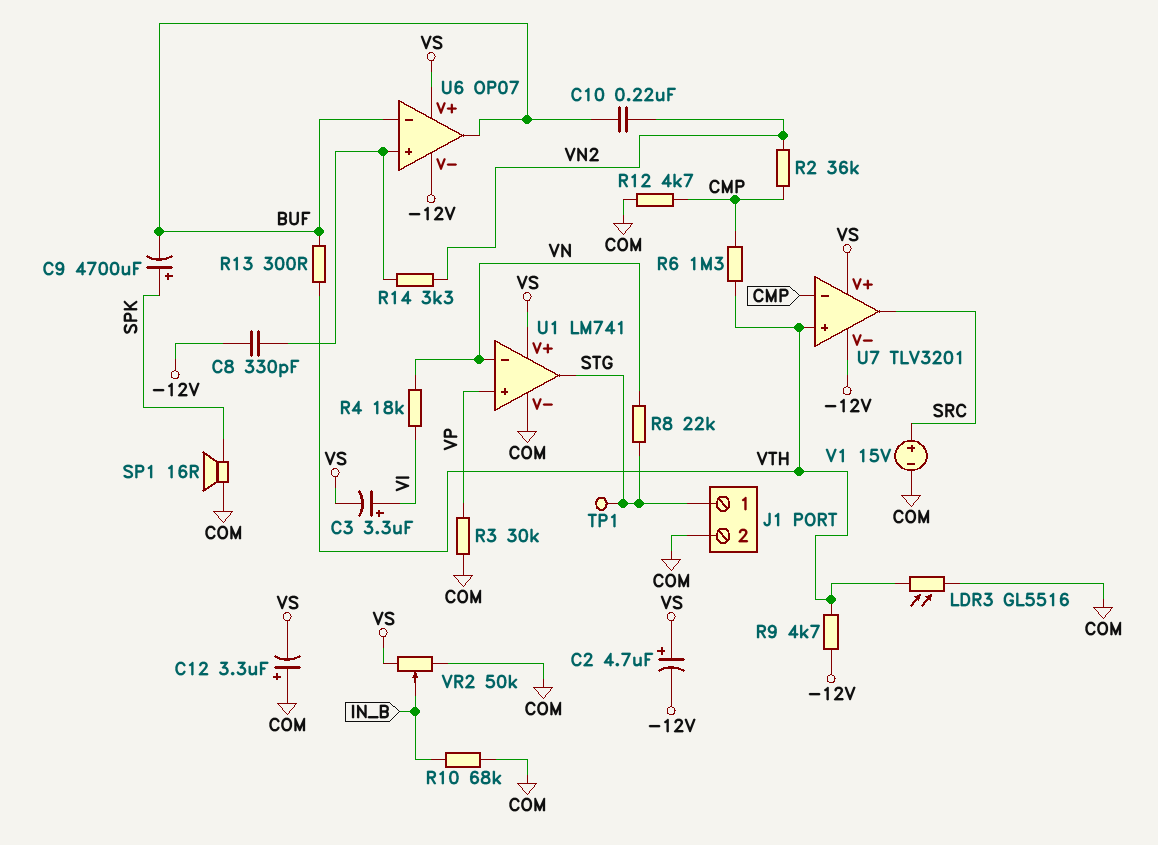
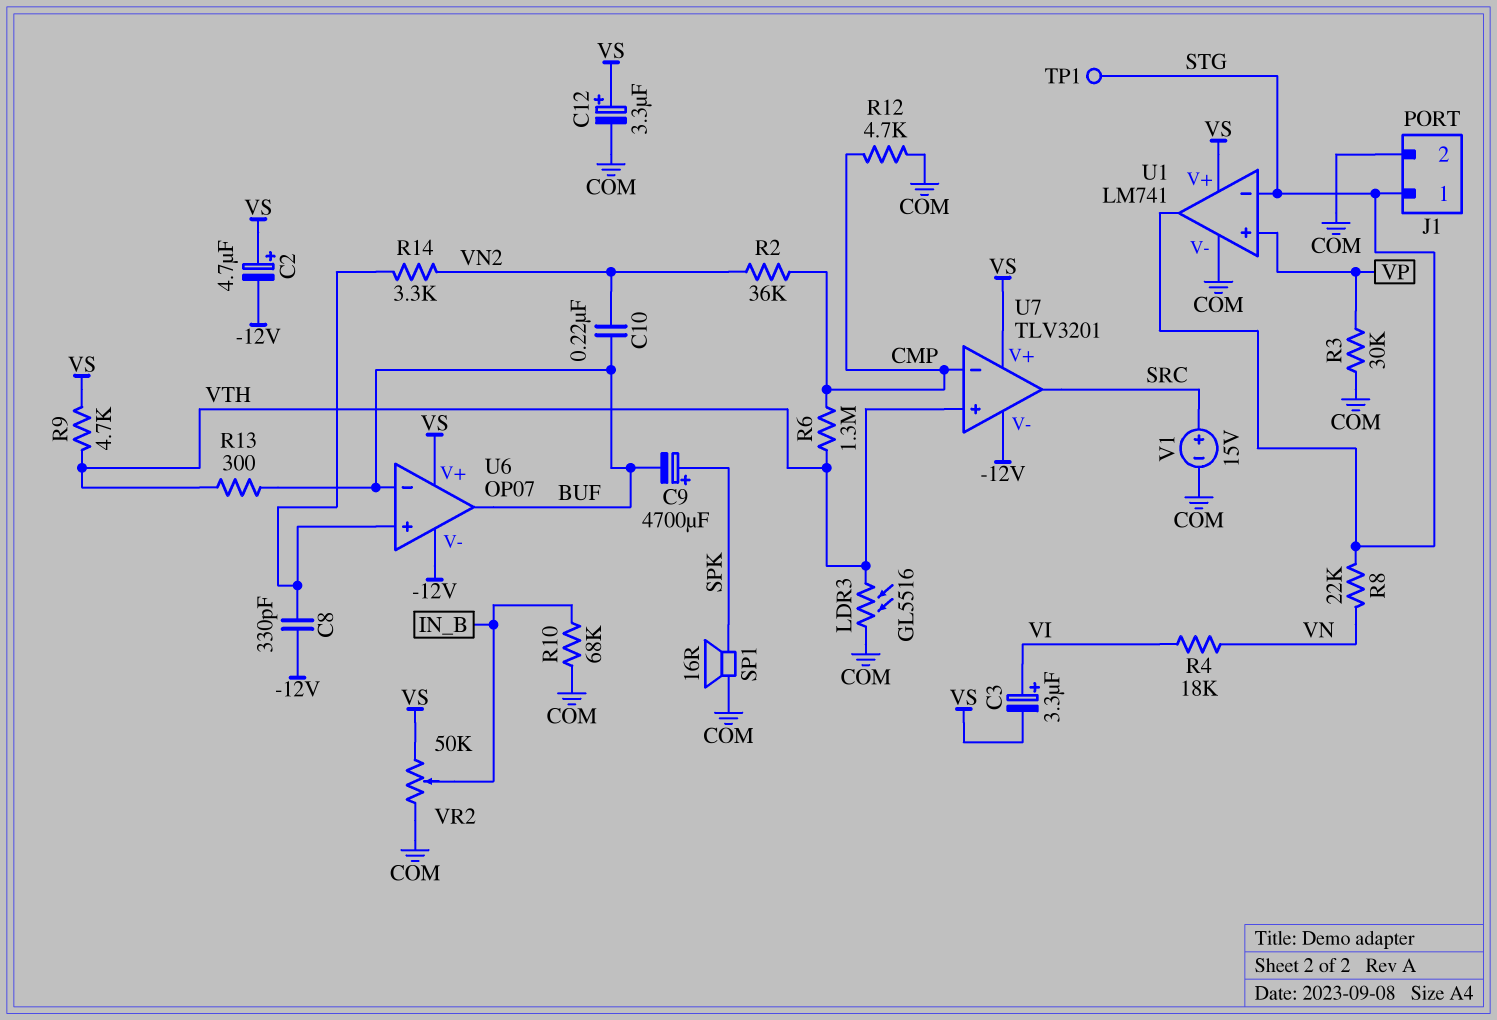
C12: 3.3uF (plus COM, minus VS) -> 3.3uF (plus VS, minus COM)
R9: 4.7k (-12V, VTH) -> 4.7k (VS, VTH)
U1 pin in-: VN -> STG

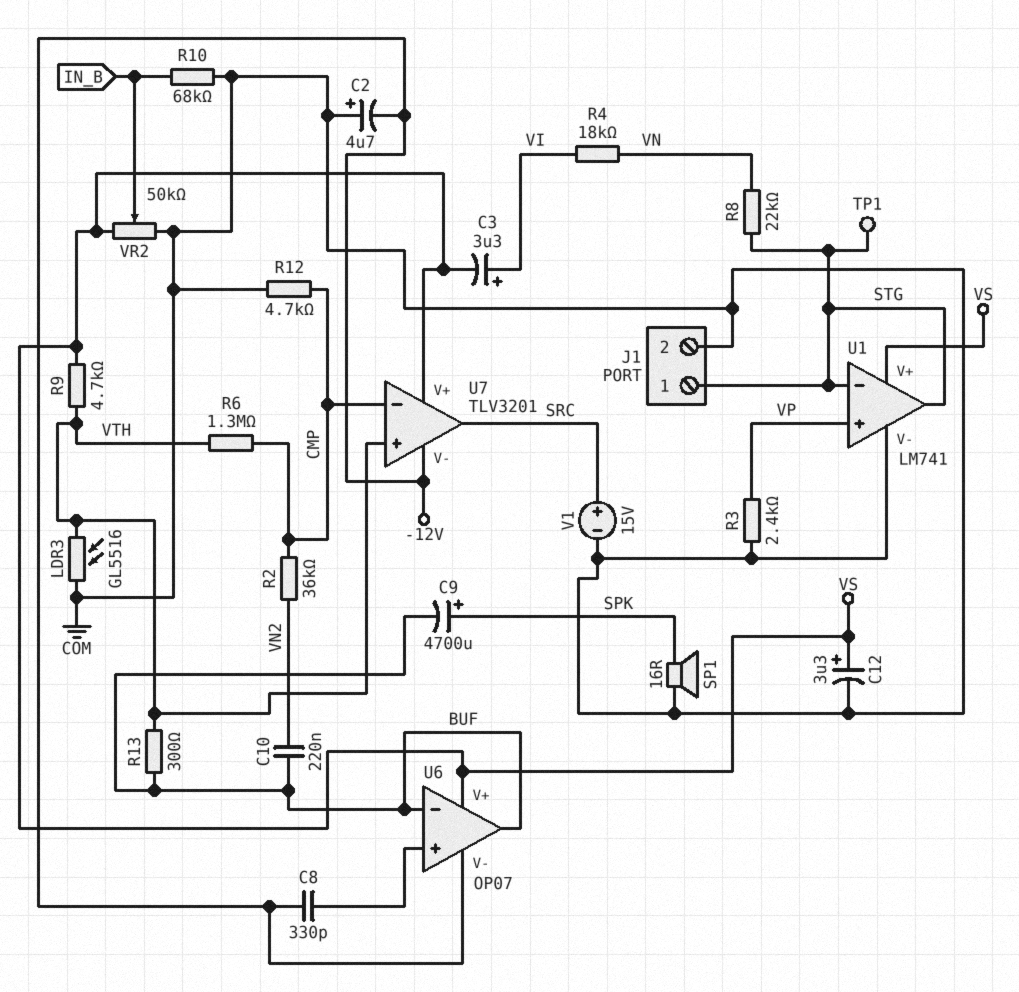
C2: 4.7uF (plus VS, minus -12V) -> 4.7uF (plus COM, minus -12V)
R3: 30k (COM, VP) -> 2.4k (COM, VP)
R14: 3.3k (U6/in+, VN2) -> none

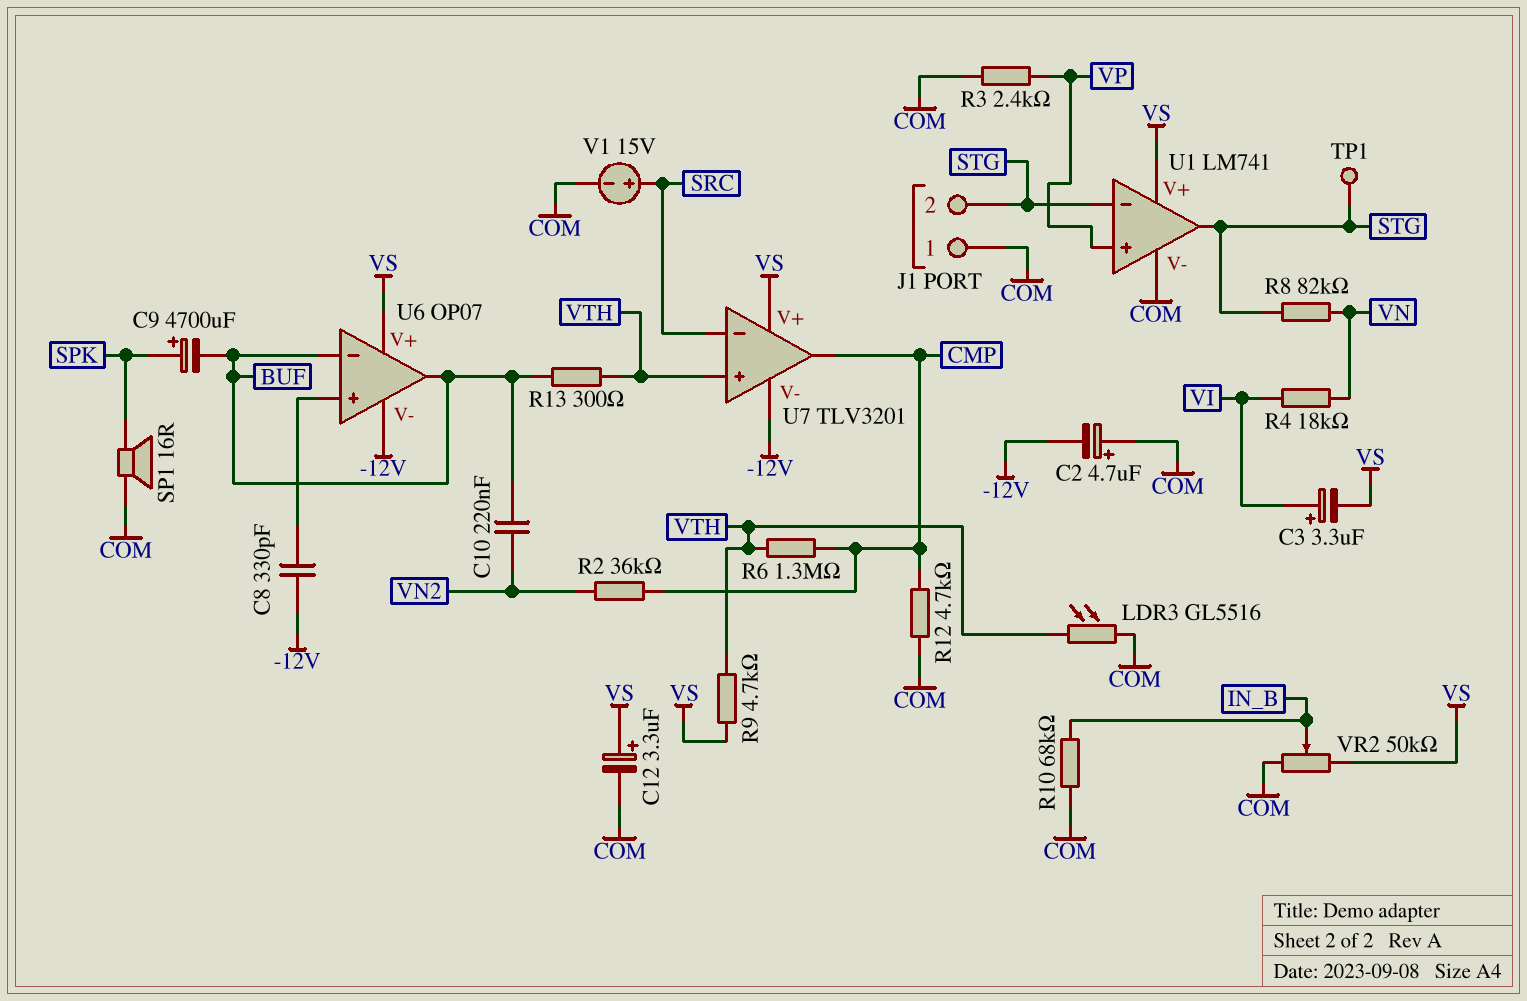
J1 pin 1: STG -> COM
J1 pin 2: COM -> STG
R8: 22k (STG, VN) -> 82k (STG, VN)
U7 pin in-: CMP -> SRC
U7 pin out: SRC -> CMP

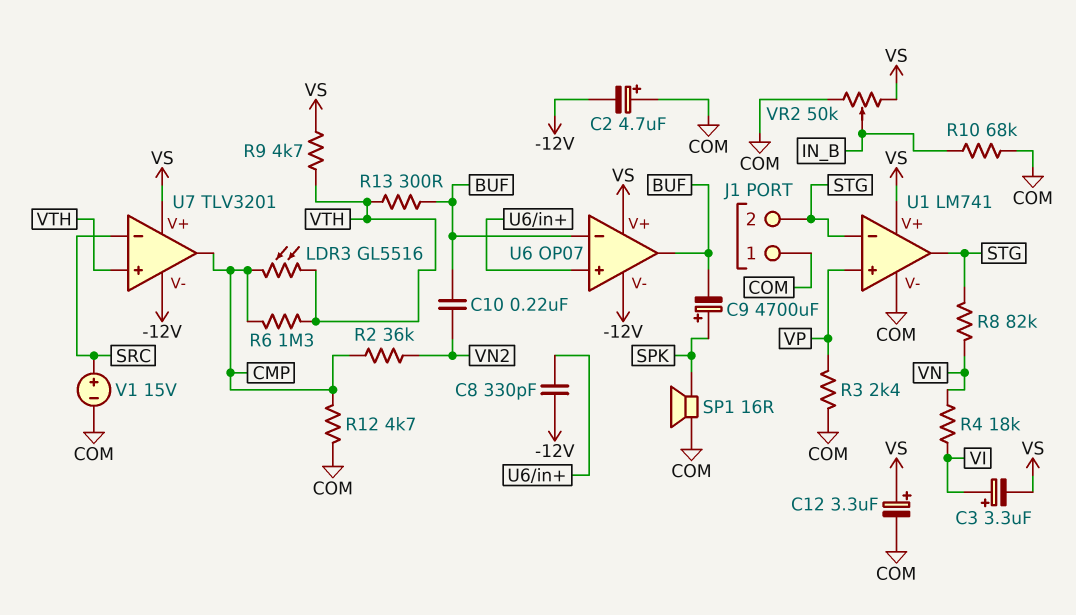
LDR3: GL5516 (COM, VTH) -> GL5516 (CMP, VTH)
TP1: test point (STG) -> none

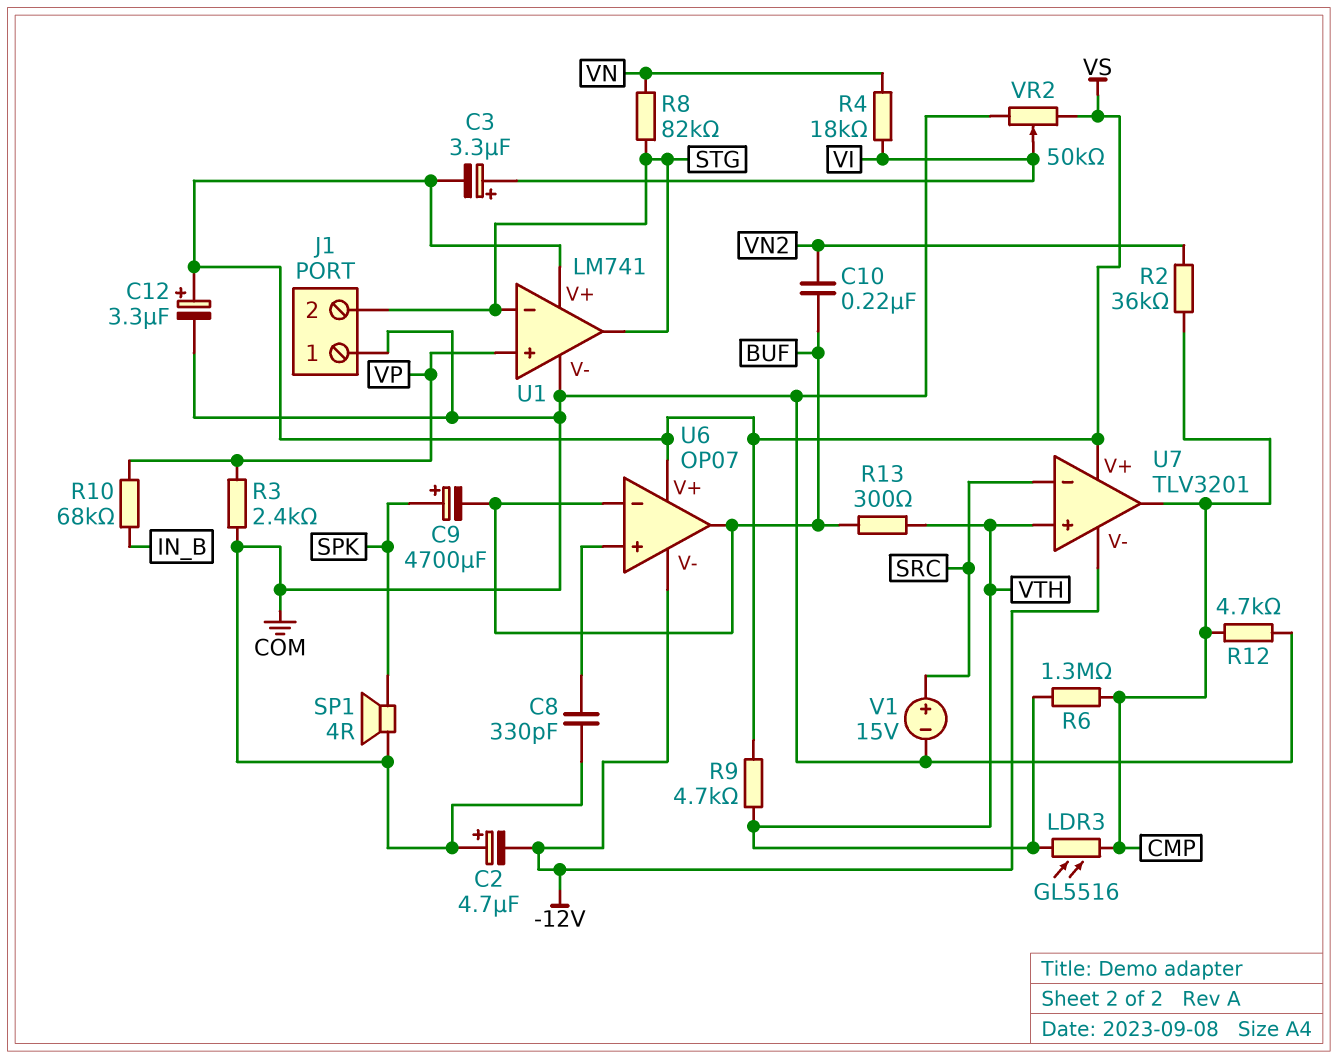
C8: 330pF (-12V, U6/in+) -> 330pF (COM, U6/in+)
R10: 68k (COM, IN_B) -> 68k (IN_B, VP)
SP1: speaker 16R (COM, SPK) -> speaker 4R (COM, SPK)
VR2: 50k (COM, VS, wiper IN_B) -> 50k (COM, VS, wiper VI)

